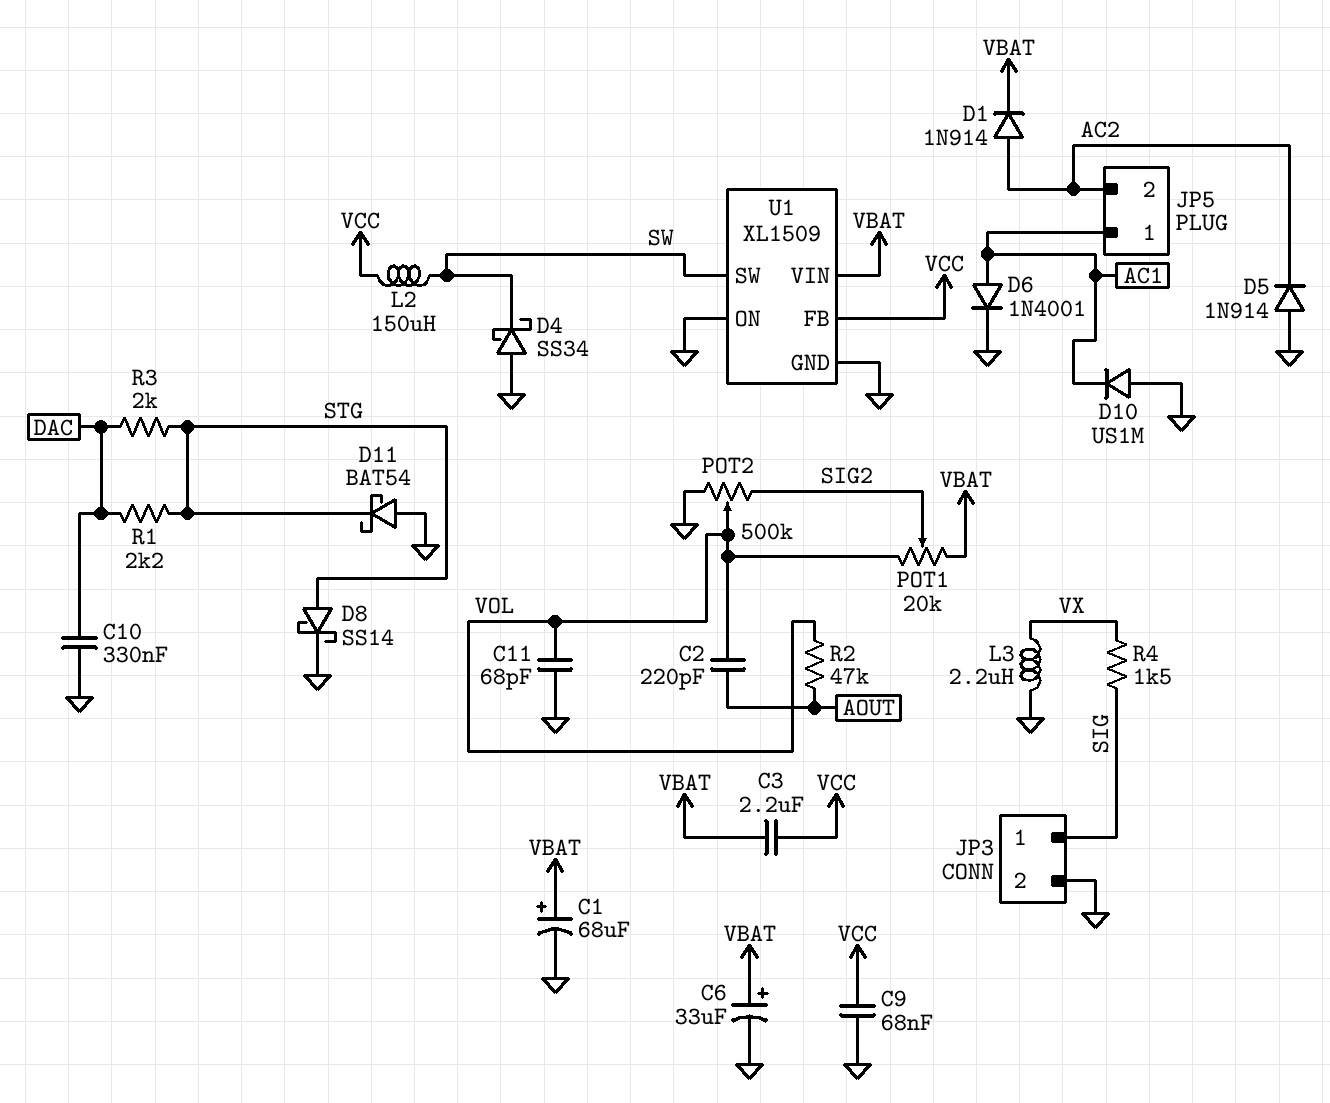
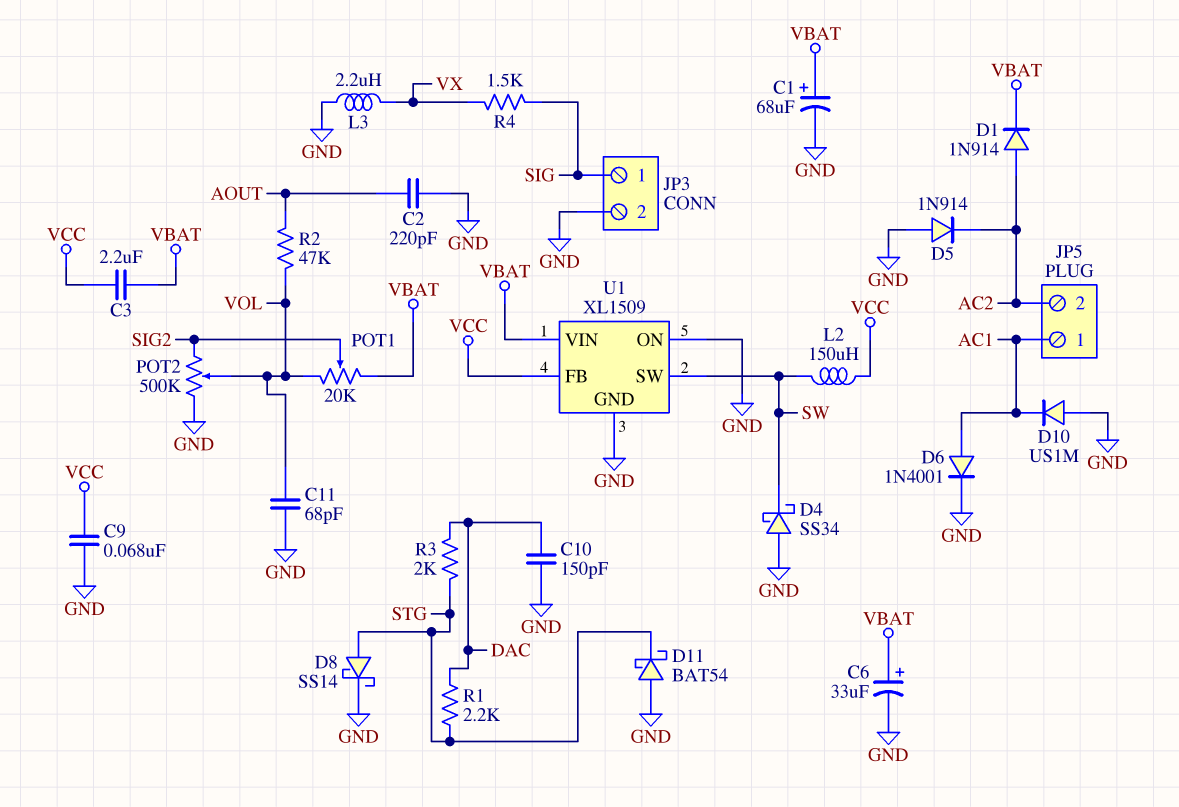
C2: 220pF (AOUT, VOL) -> 220pF (AOUT, GND)
C10: 330nF (DAC, GND) -> 150pF (DAC, GND)

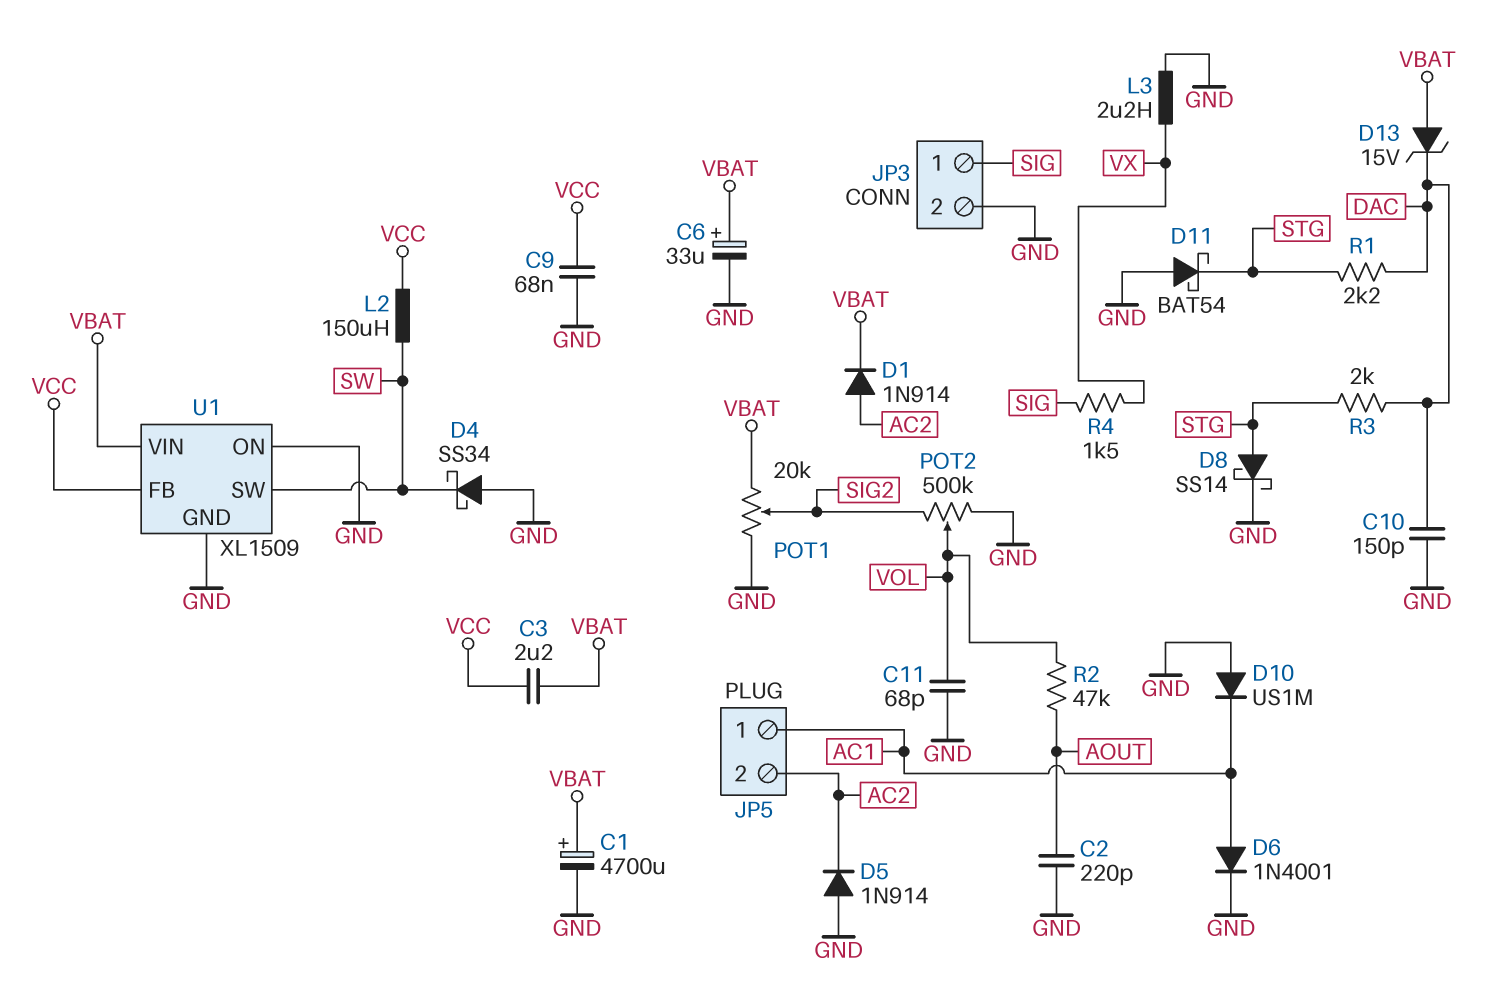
C1: 68uF (plus VBAT, minus GND) -> 4700uF (plus VBAT, minus GND)
D13: none -> zener 15V (A VBAT, K DAC)
POT1: 20k (VBAT, VOL, wiper SIG2) -> 20k (GND, VBAT, wiper SIG2)

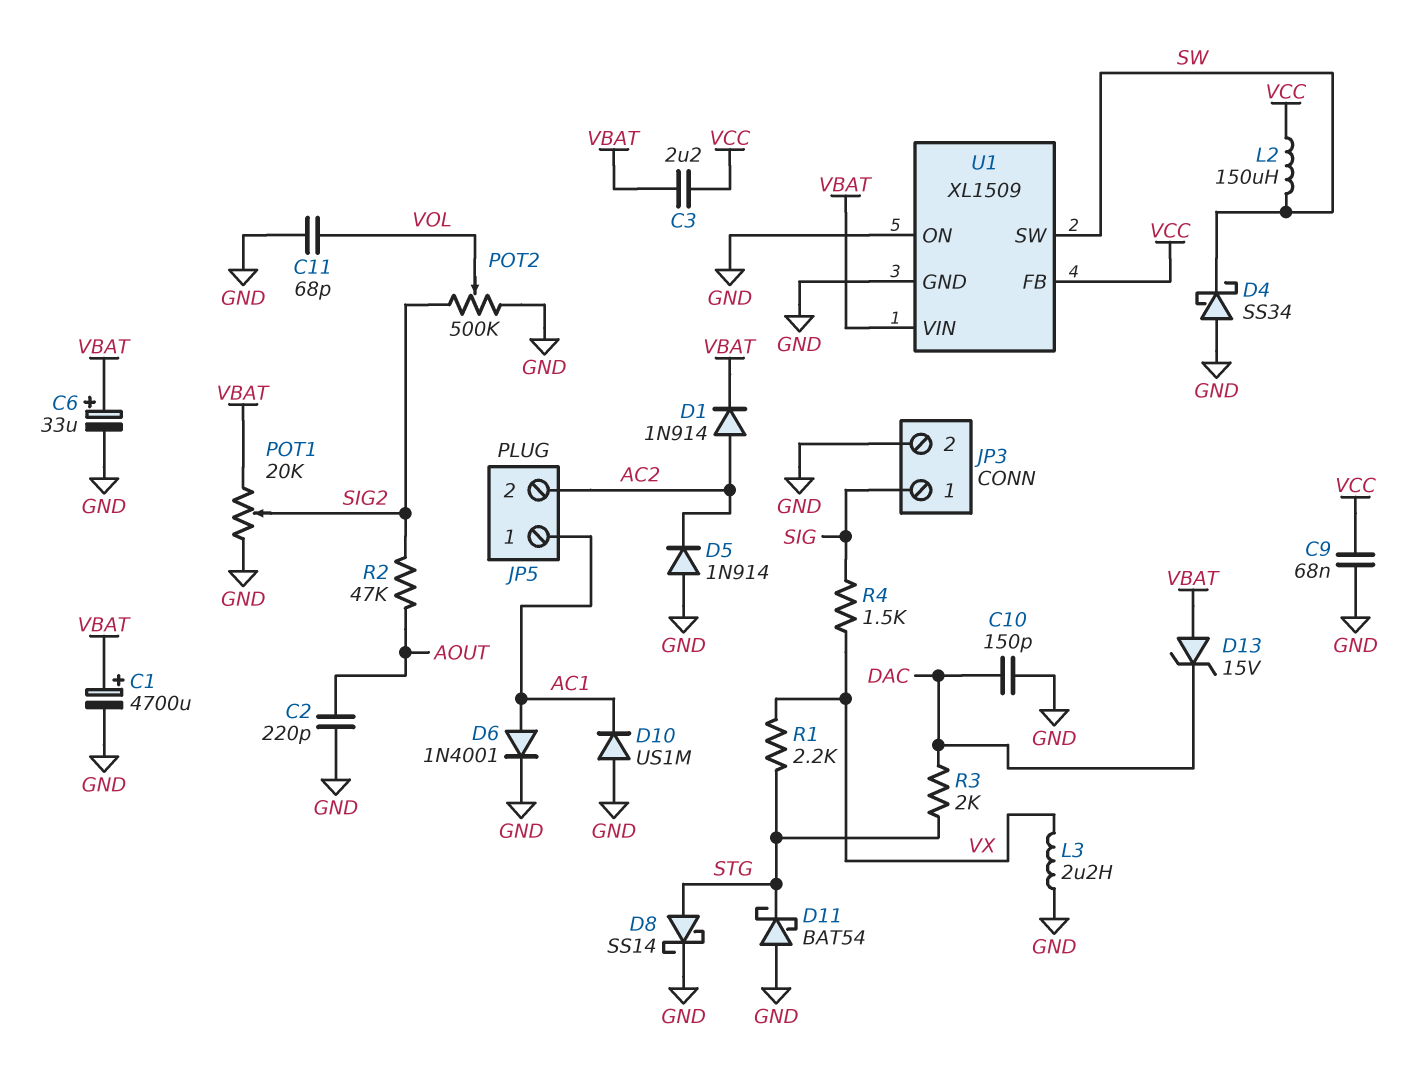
R1: 2.2k (DAC, STG) -> 2.2k (STG, VX)
R2: 47k (AOUT, VOL) -> 47k (AOUT, SIG2)

